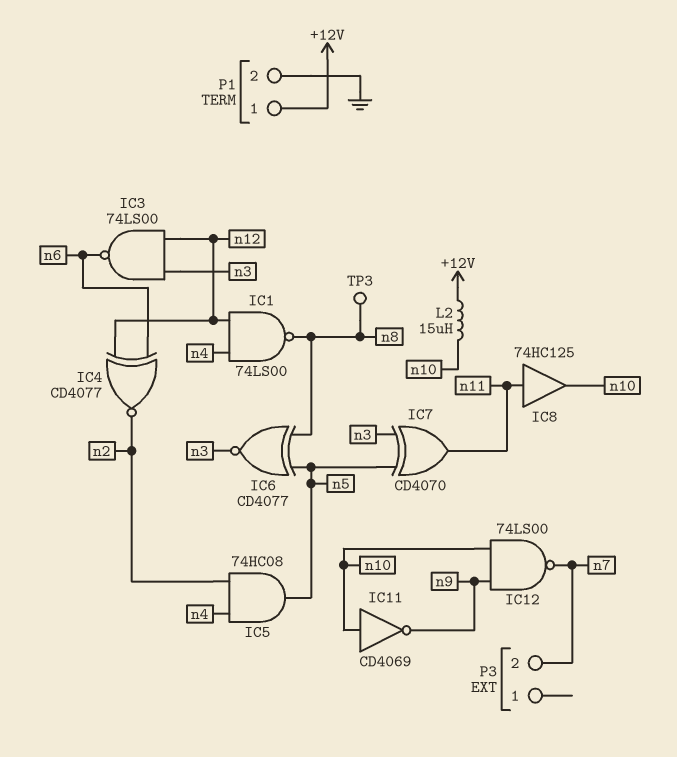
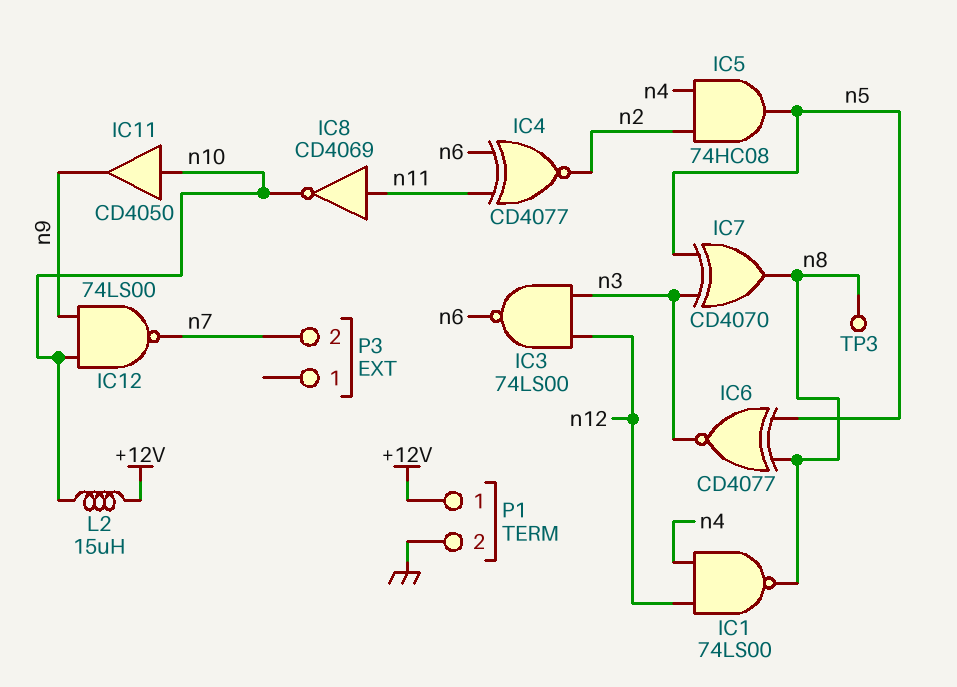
IC4: XNOR CD4077 (in n6, in n12, out n2) -> XNOR CD4077 (in n6, in n11, out n2)
IC7: XOR CD4070 (in n3, in n5, out n11) -> XOR CD4070 (in n3, in n5, out n8)
IC8: buffer 74HC125 (in n11, out n10) -> NOT CD4069 (in n11, out n10)
IC11: NOT CD4069 (in n10, out n9) -> buffer CD4050 (in n10, out n9)

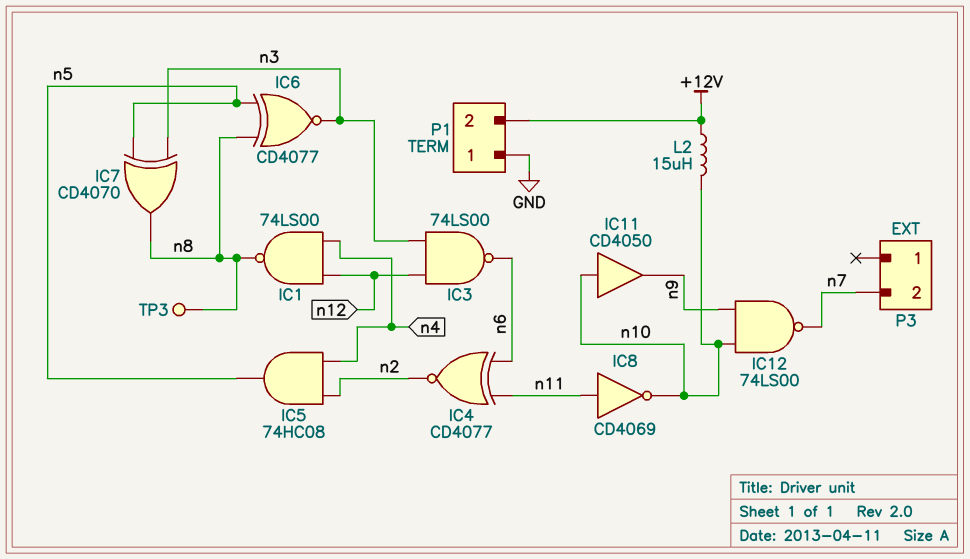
P1 pin 1: +12V -> GND
P1 pin 2: GND -> +12V

